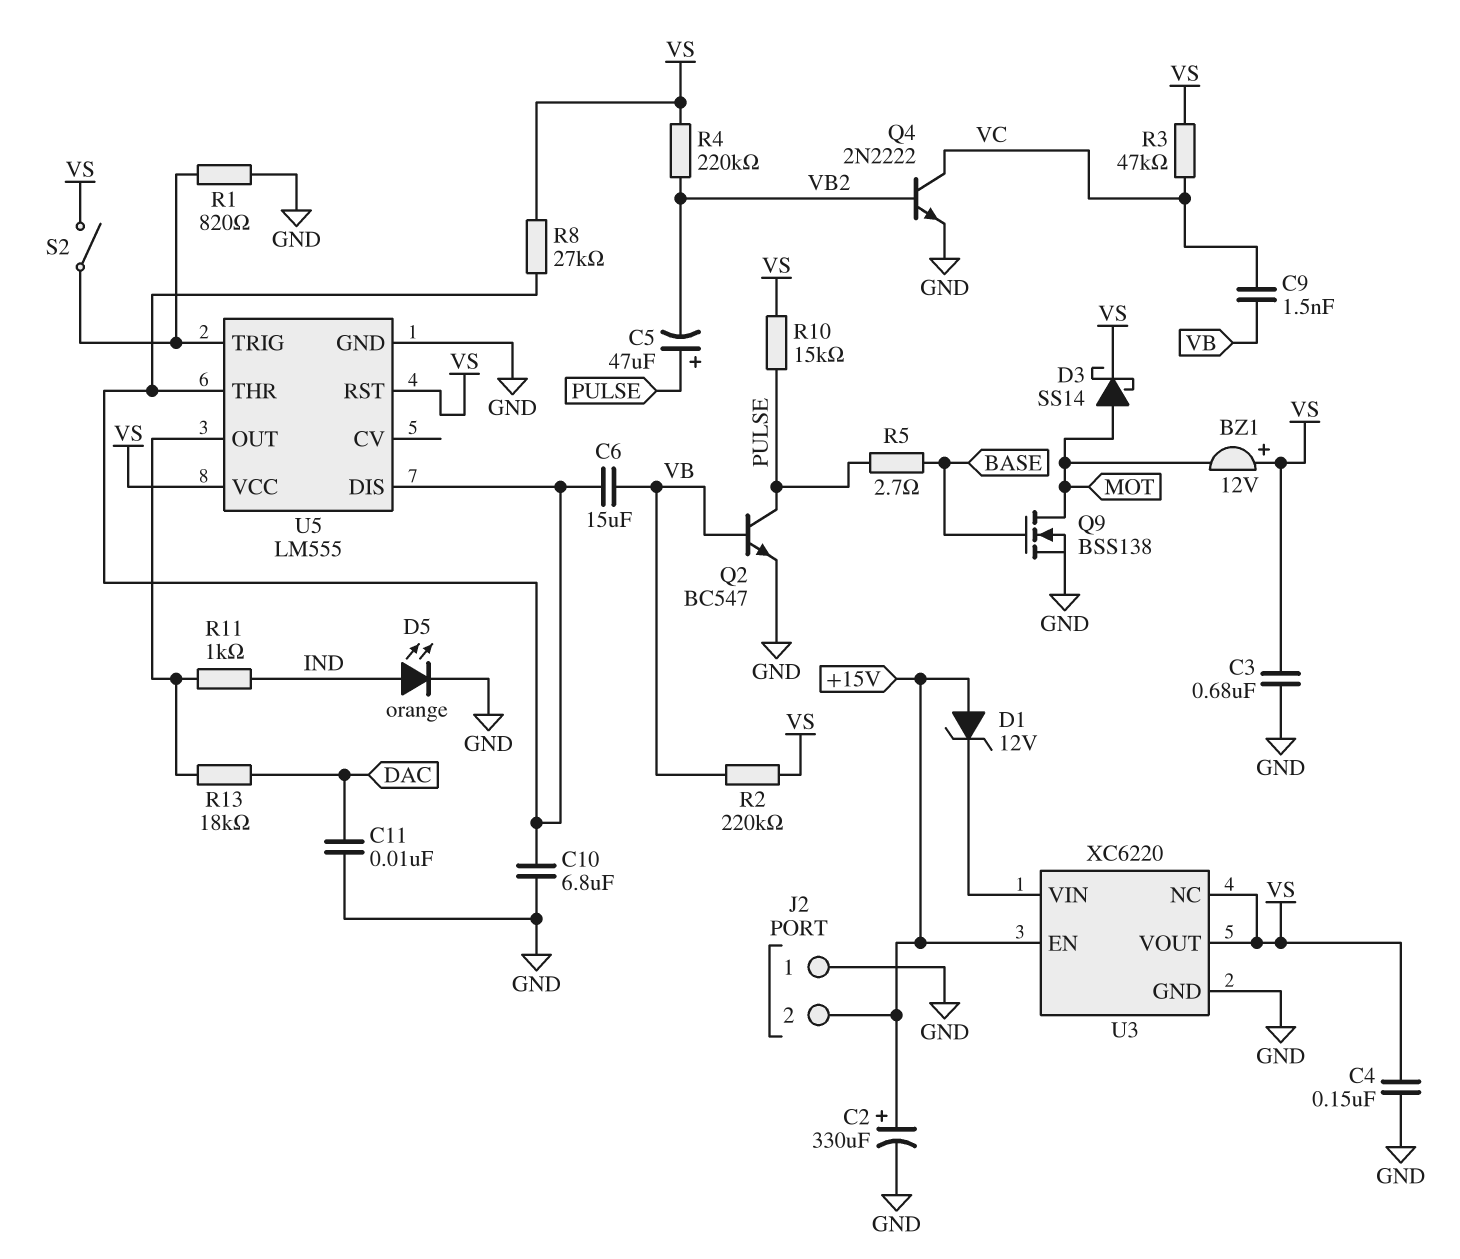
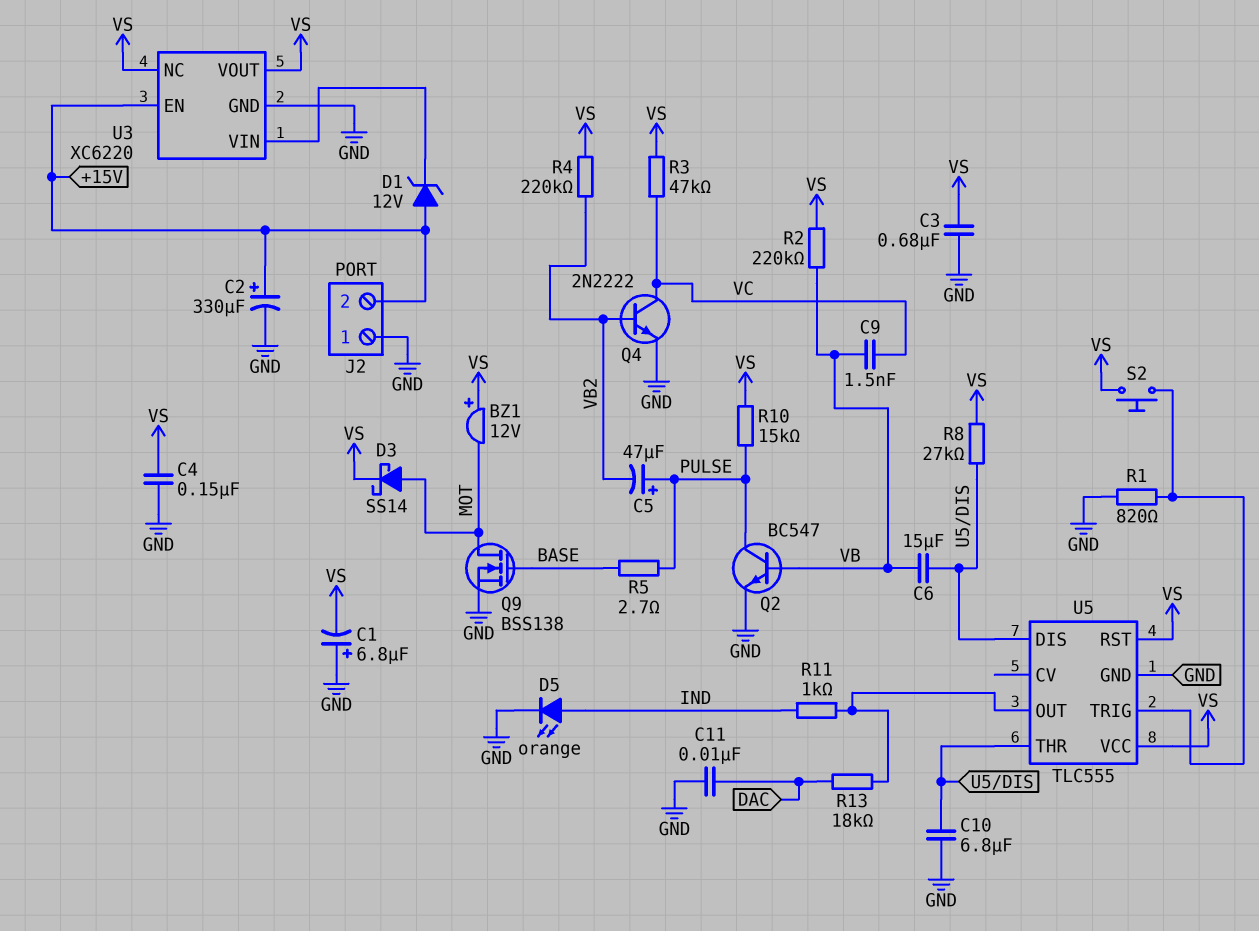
C1: none -> 6.8uF (plus GND, minus VS)
S2: switch (U5/TRIG, VS) -> button (U5/TRIG, VS)
U5: LM555 -> TLC555

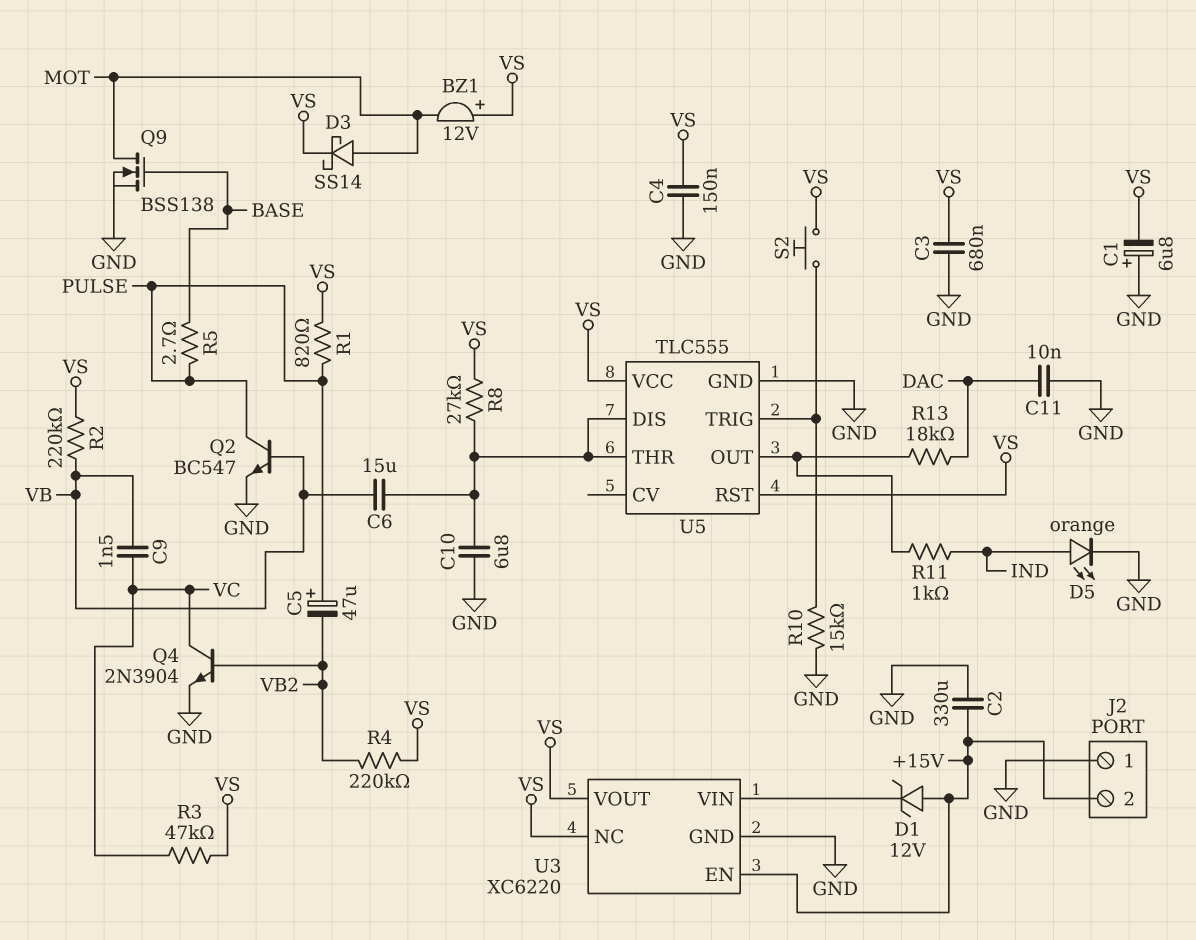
C2: 330uF (plus +15V, minus GND) -> 330uF (+15V, GND)
Q4: NPN 2N2222 (B VB2, C VC, E GND) -> NPN 2N3904 (B VB2, C VC, E GND)
R1: 820 (GND, U5/TRIG) -> 820 (PULSE, VS)
R10: 15k (PULSE, VS) -> 15k (GND, U5/TRIG)

